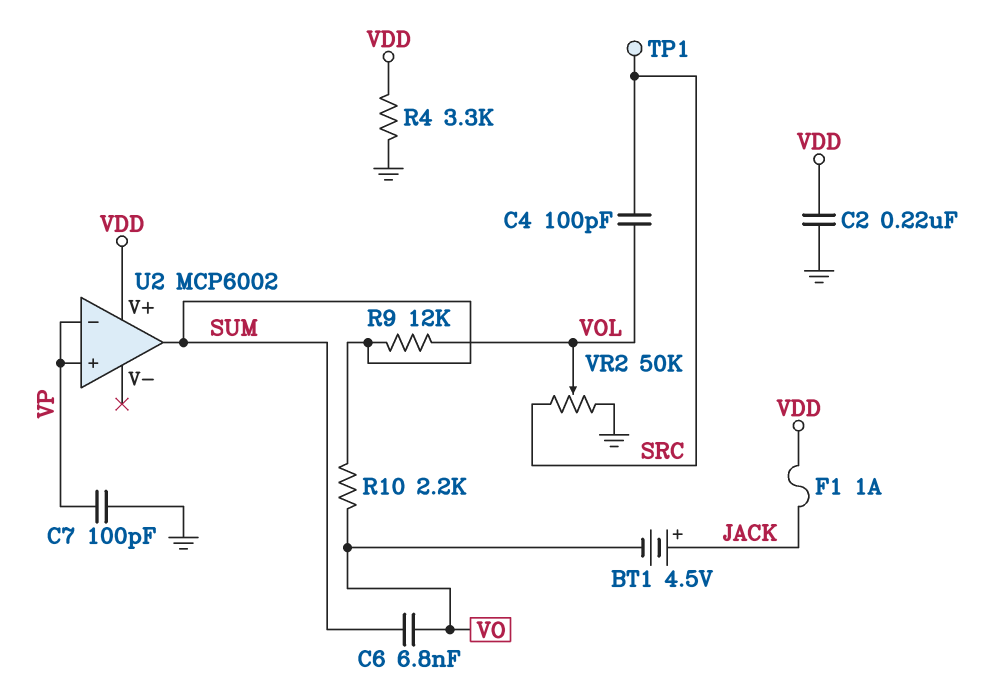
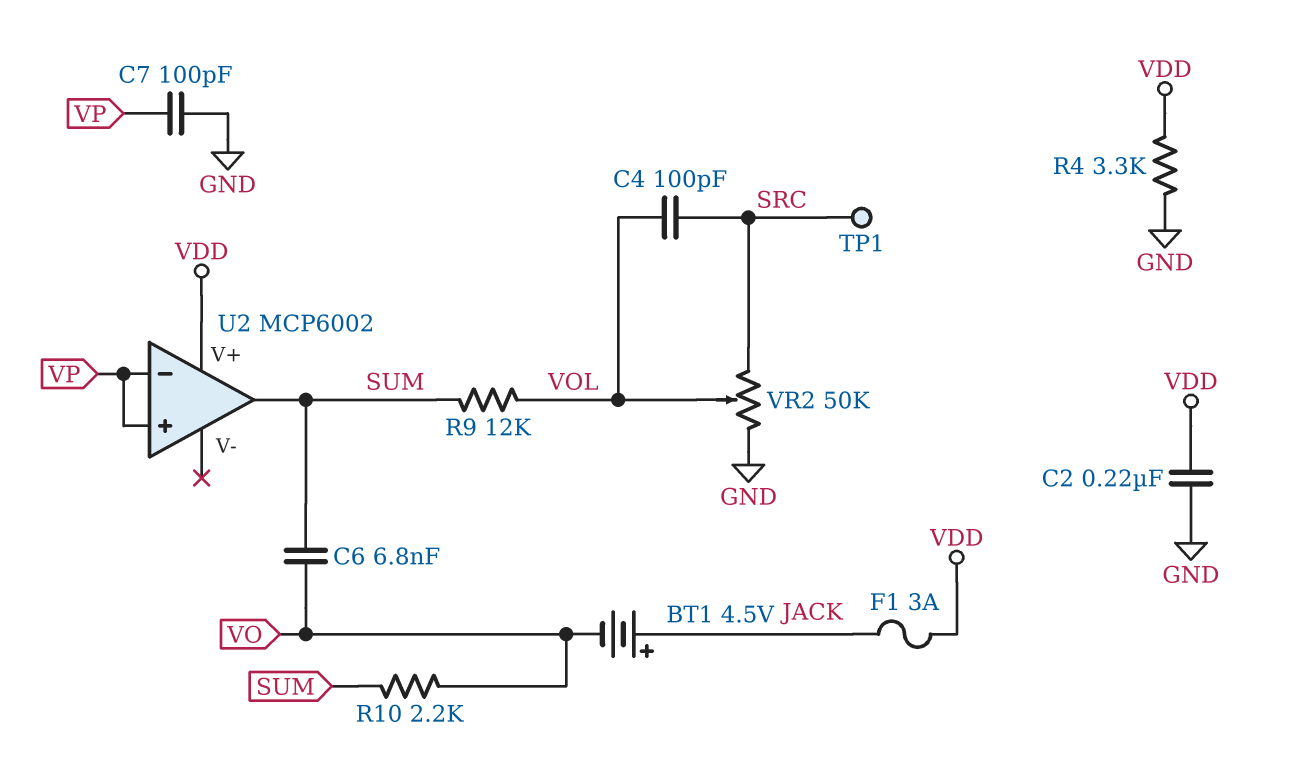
F1: 1A (JACK, VDD) -> 3A (JACK, VDD)

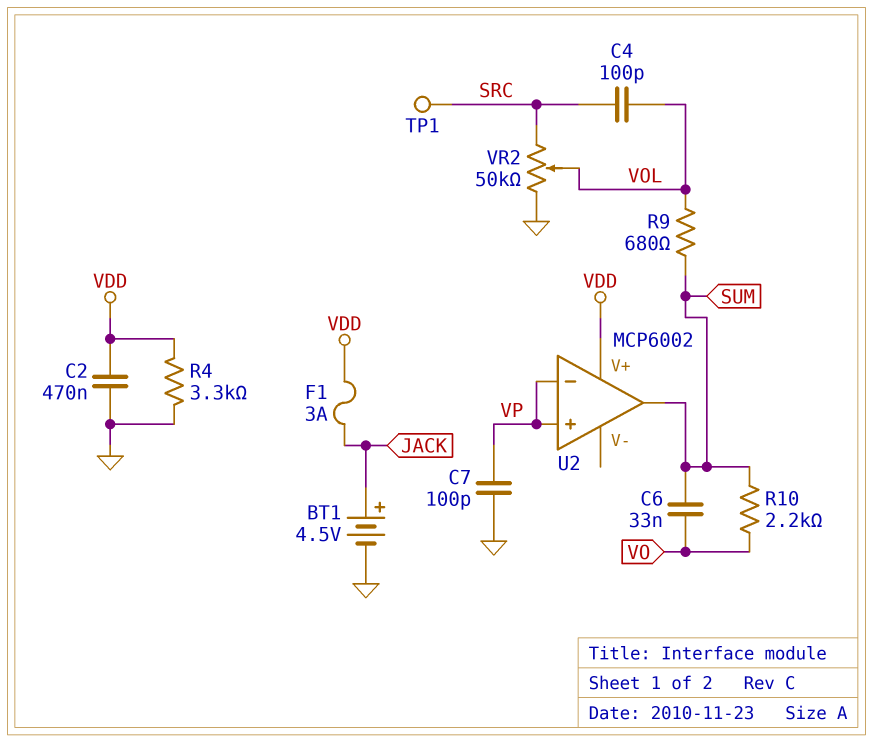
BT1: 4.5V (plus JACK, minus VO) -> 4.5V (plus JACK, minus GND)
C2: 220nF (GND, VDD) -> 470nF (GND, VDD)
C6: 6.8nF (SUM, VO) -> 33nF (SUM, VO)
R9: 12k (SUM, VOL) -> 680 (SUM, VOL)

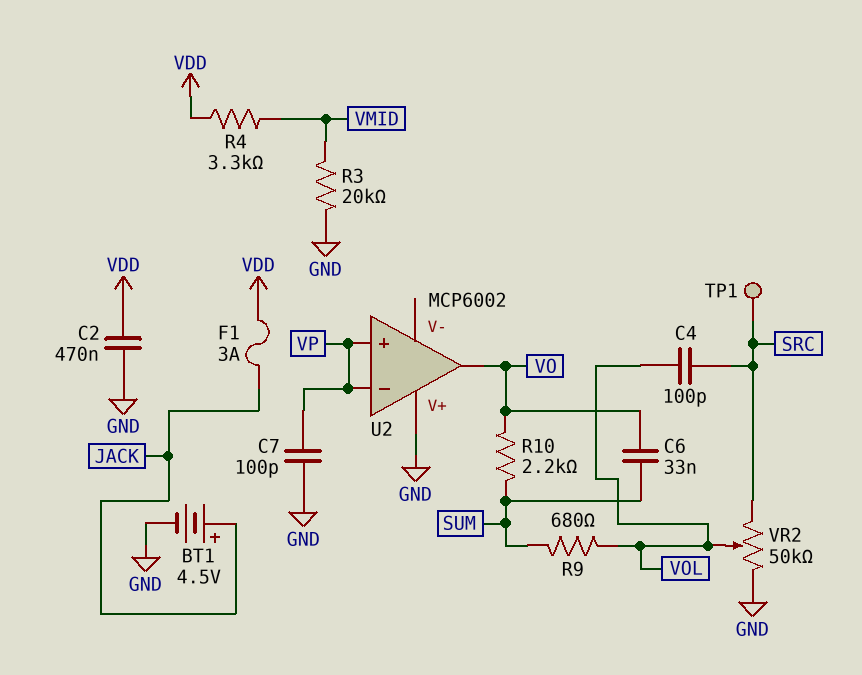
R3: none -> 20k (GND, VMID)
R4: 3.3k (GND, VDD) -> 3.3k (VDD, VMID)
U2 pin V+: VDD -> GND
U2 pin out: SUM -> VO

